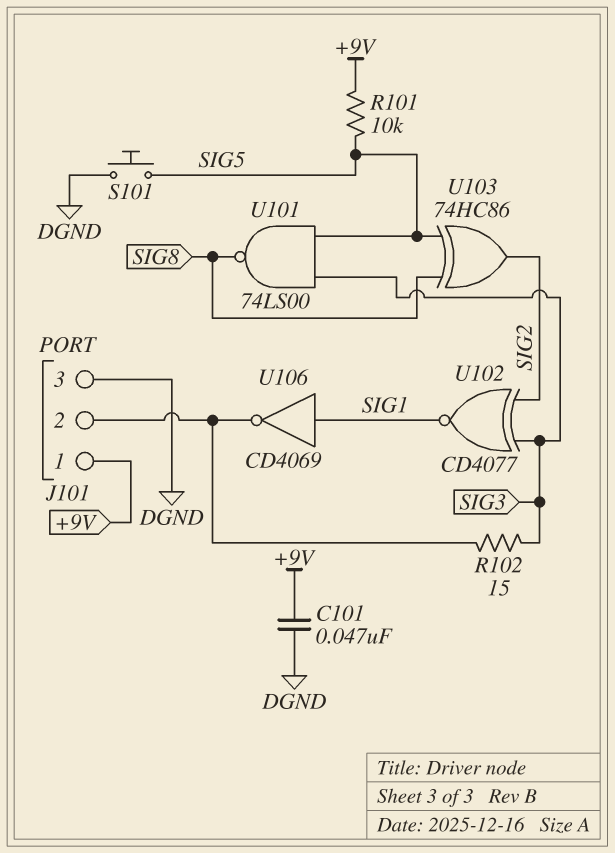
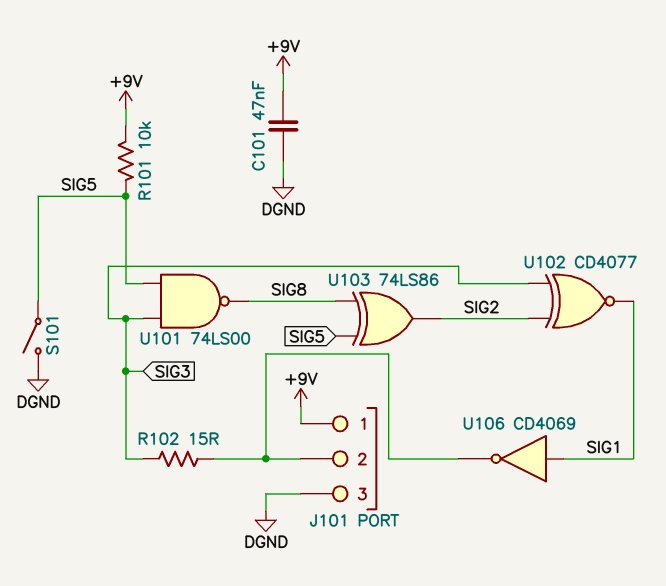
S101: button (DGND, SIG5) -> switch (DGND, SIG5)
U103: XOR 74HC86 (in SIG5, in SIG8, out SIG2) -> XOR 74LS86 (in SIG5, in SIG8, out SIG2)

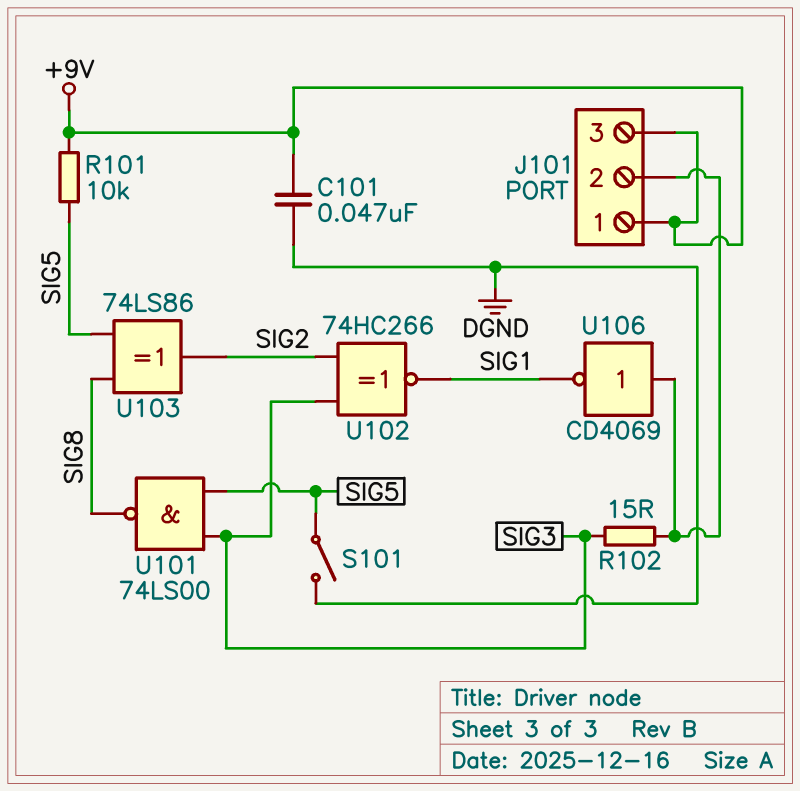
J101 pin 3: DGND -> +9V
U102: XNOR CD4077 (in SIG2, in SIG3, out SIG1) -> XNOR 74HC266 (in SIG2, in SIG3, out SIG1)
U106: NOT CD4069 (in SIG1, out J101/2) -> NOT CD4069 (in J101/2, out SIG1)

